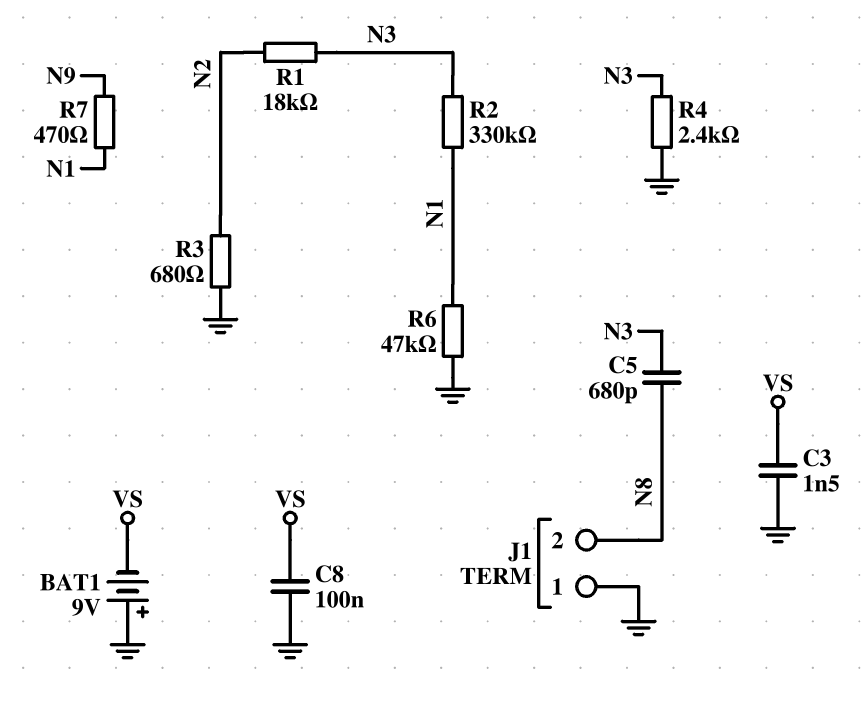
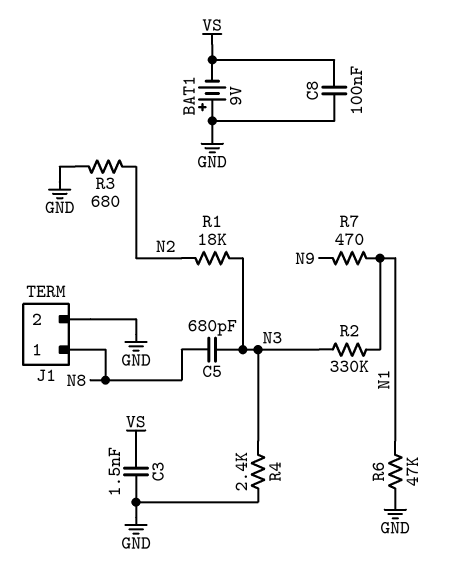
J1 pin 1: GND -> N8
J1 pin 2: N8 -> GND

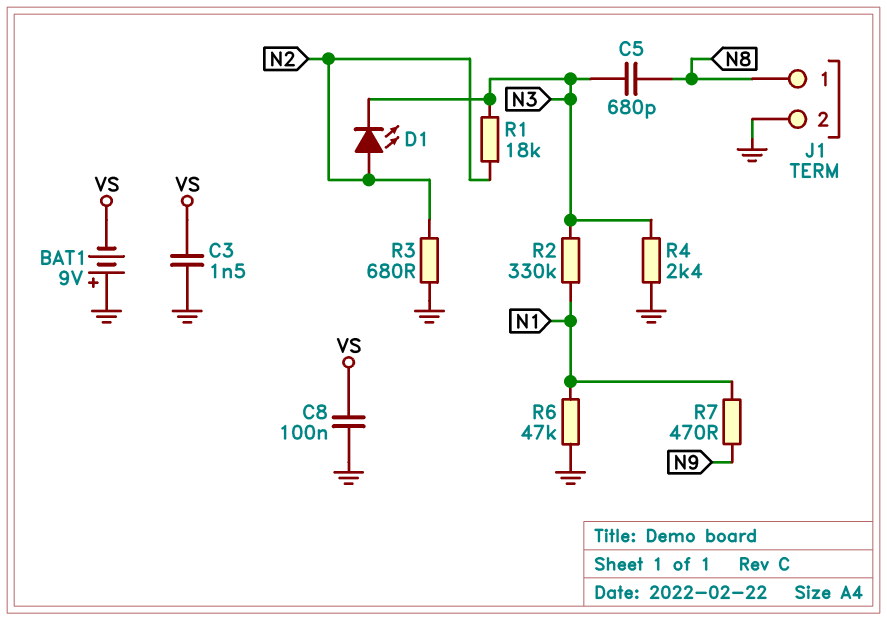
D1: none -> LED (A N2, K N3)

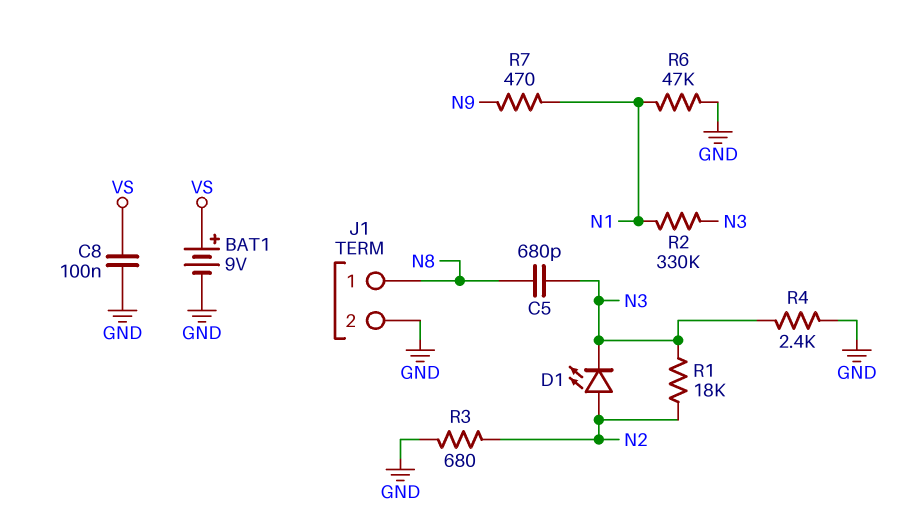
BAT1: 9V (plus GND, minus VS) -> 9V (plus VS, minus GND)
C3: 1.5nF (GND, VS) -> none

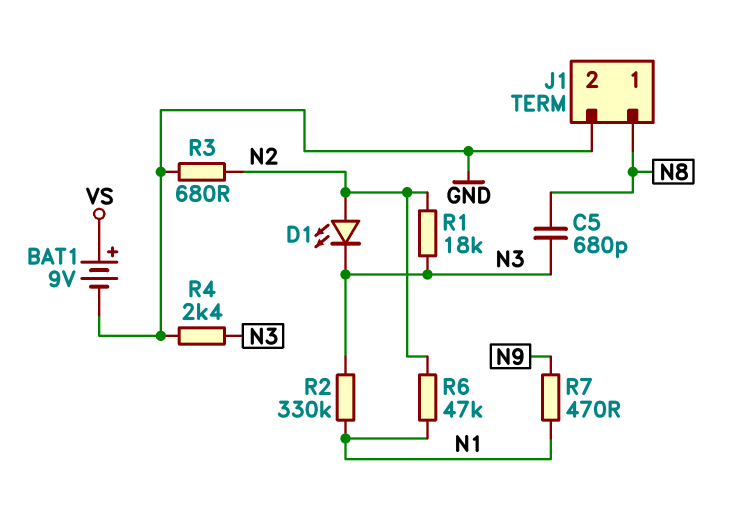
C8: 100nF (GND, VS) -> none
R6: 47k (GND, N1) -> 47k (N1, N2)

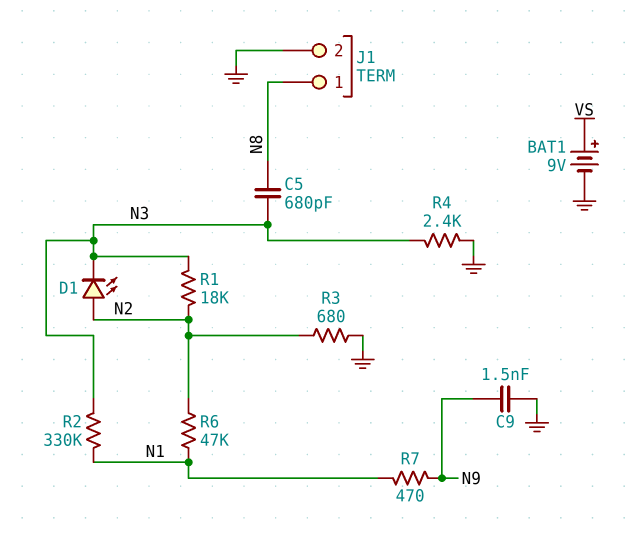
C9: none -> 1.5nF (GND, N9)

